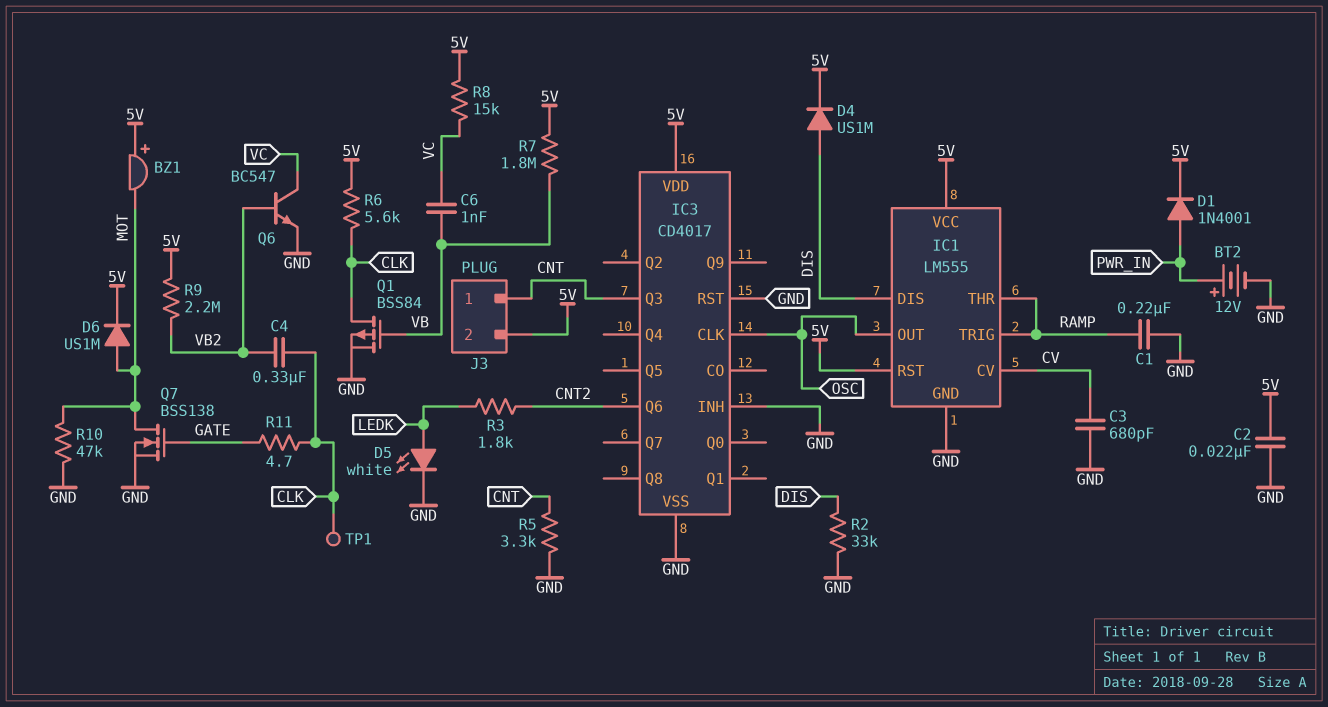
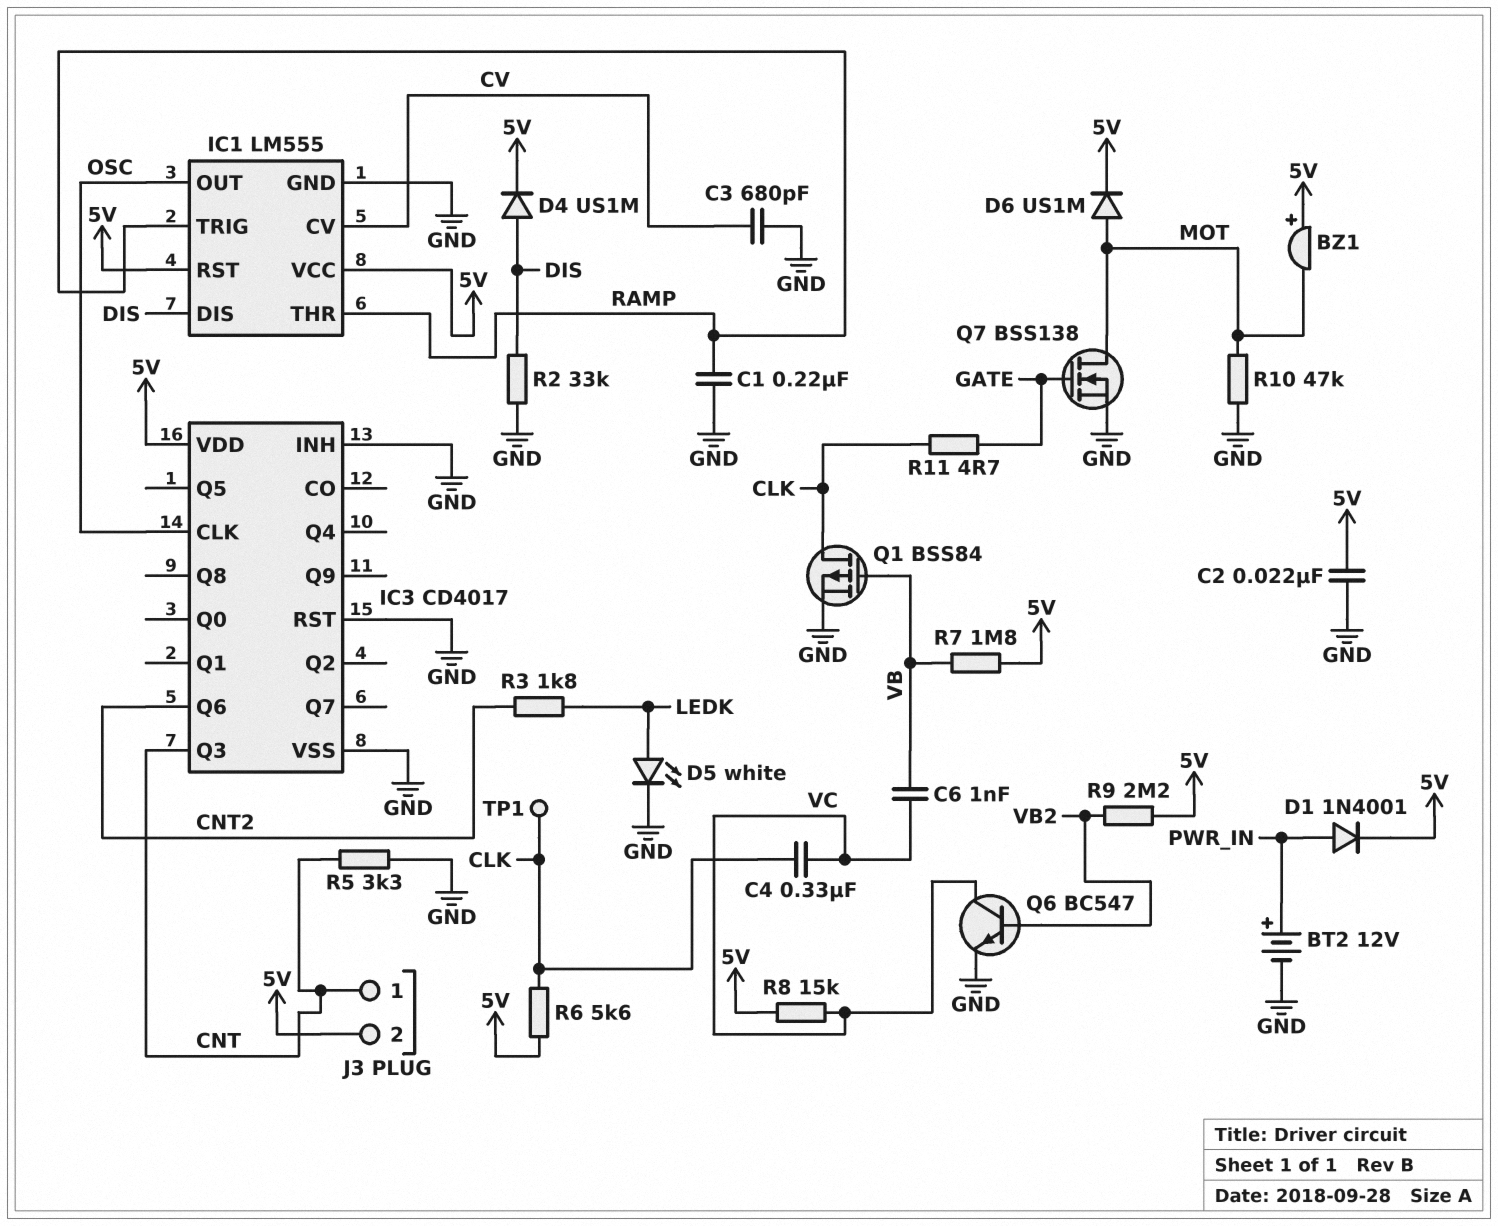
C4: 330nF (CLK, VB2) -> 330nF (CLK, VC)

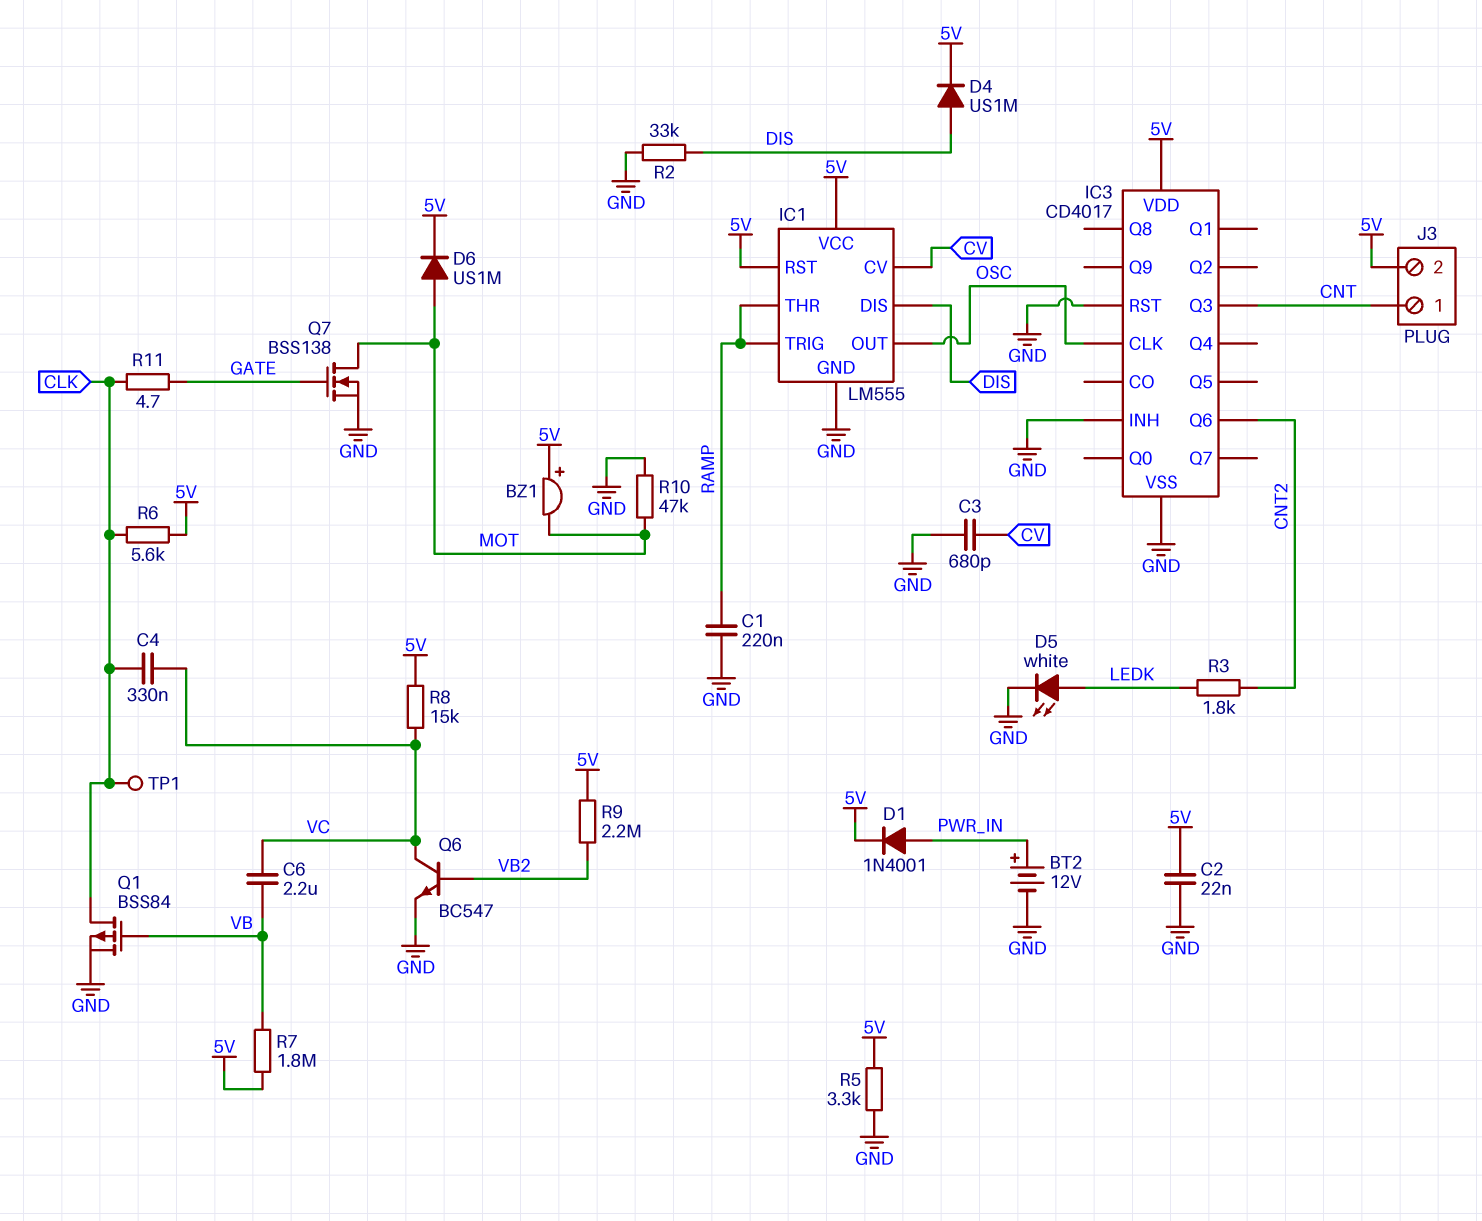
C6: 1nF (VB, VC) -> 2.2uF (VB, VC)
R5: 3.3k (CNT, GND) -> 3.3k (5V, GND)

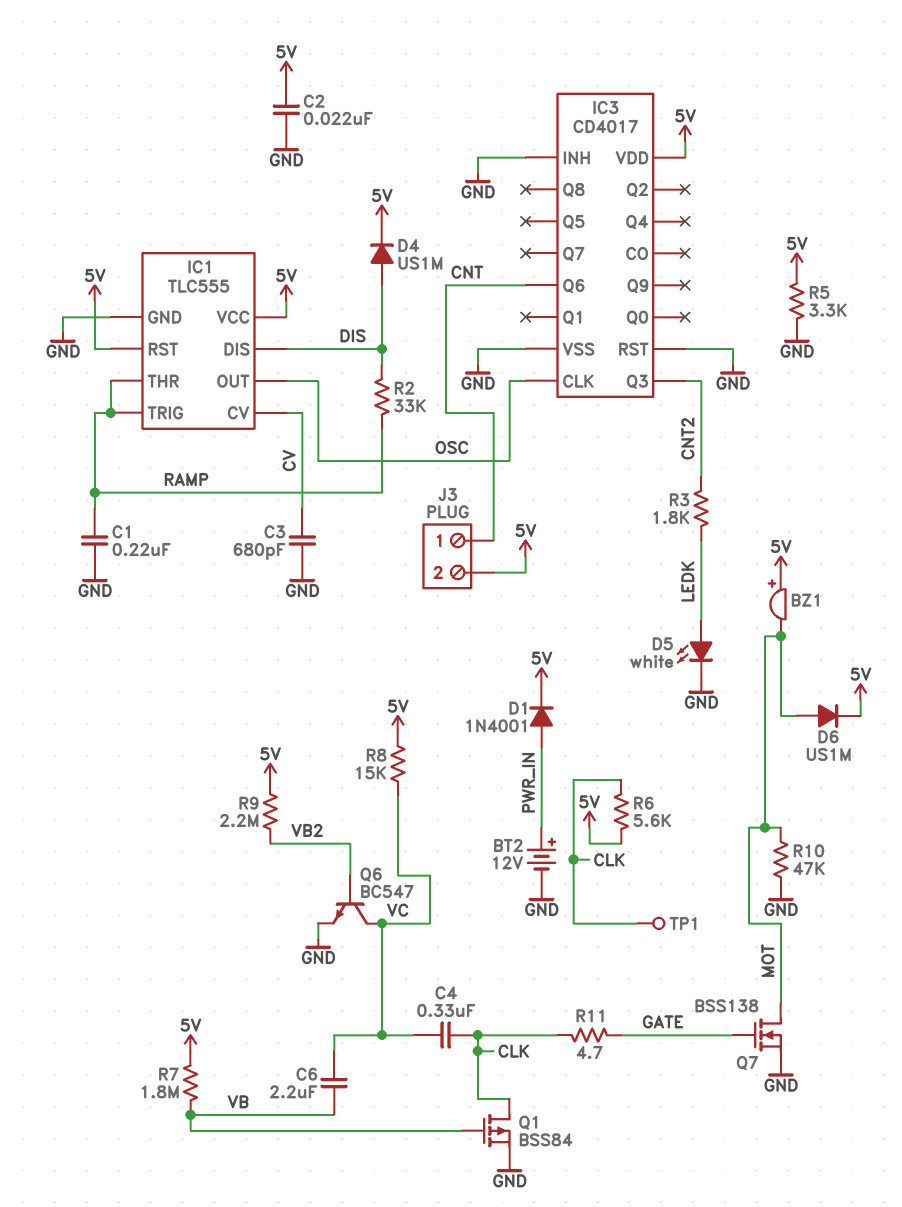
IC1: LM555 -> TLC555
IC3 pin Q3: CNT -> CNT2
IC3 pin Q6: CNT2 -> CNT
R2: 33k (DIS, GND) -> 33k (DIS, RAMP)

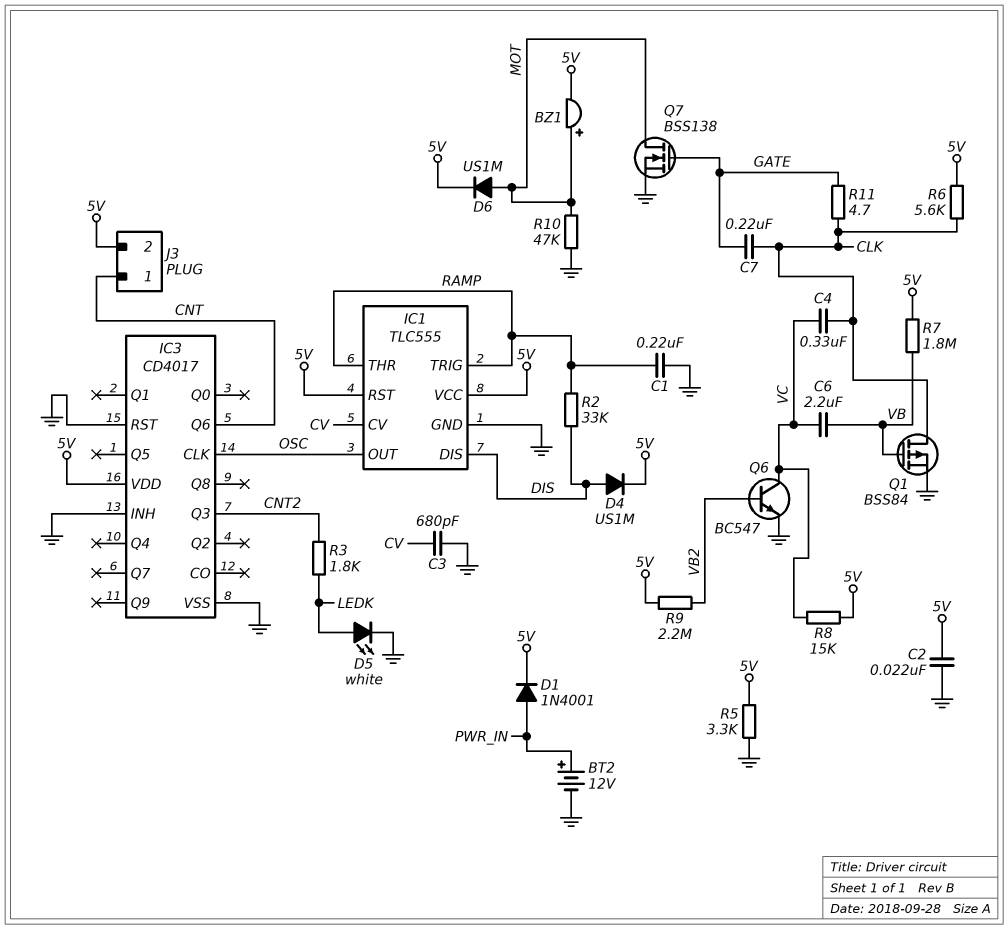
BZ1: buzzer (plus 5V, minus MOT) -> buzzer (plus MOT, minus 5V)
C7: none -> 220nF (CLK, GATE)
TP1: test point (CLK) -> none

